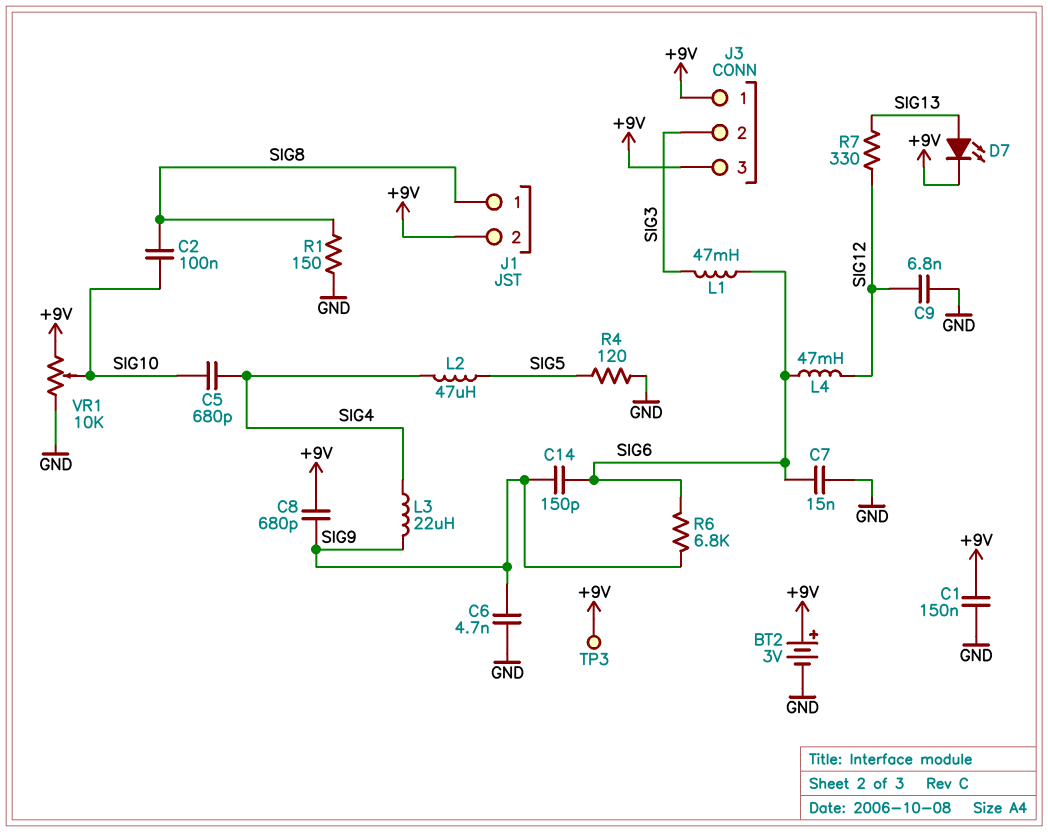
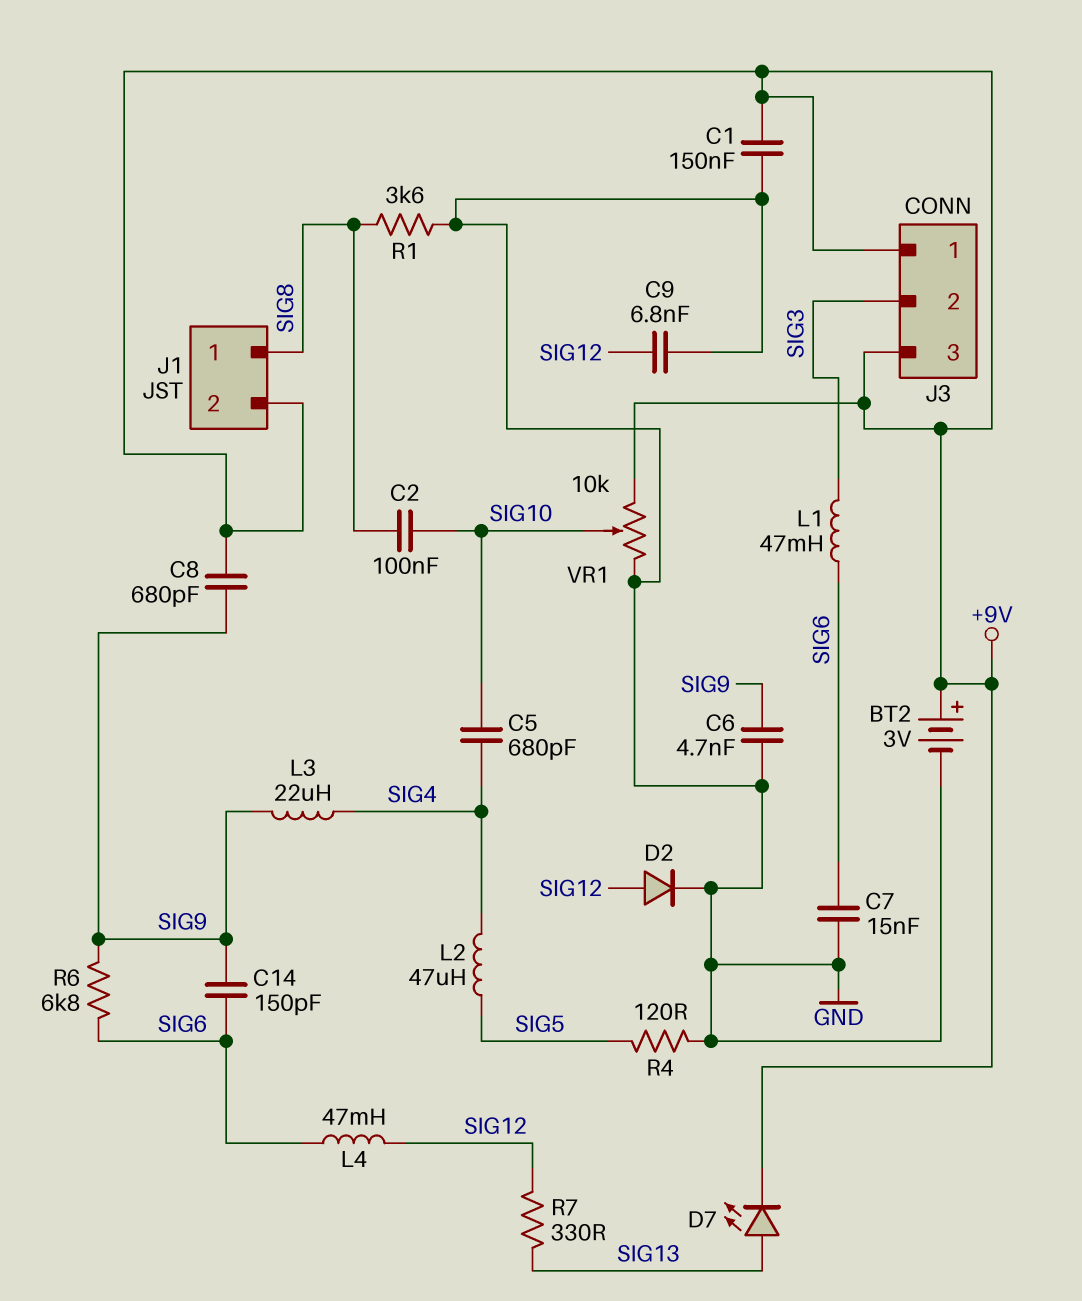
D2: none -> diode (A SIG12, K GND)
R1: 150 (GND, SIG8) -> 3.6k (GND, SIG8)
TP3: test point (+9V) -> none

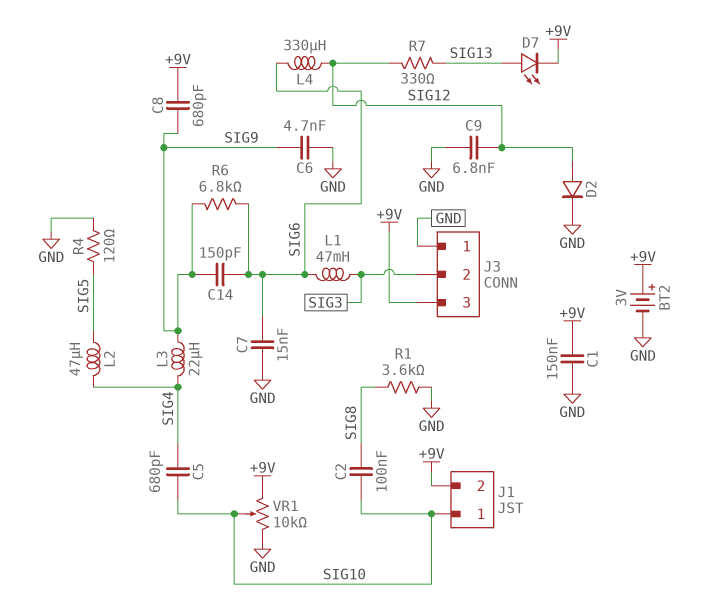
J1 pin 1: SIG8 -> SIG10
J3 pin 1: +9V -> GND
L4: 47mH (SIG6, SIG12) -> 330uH (SIG6, SIG12)

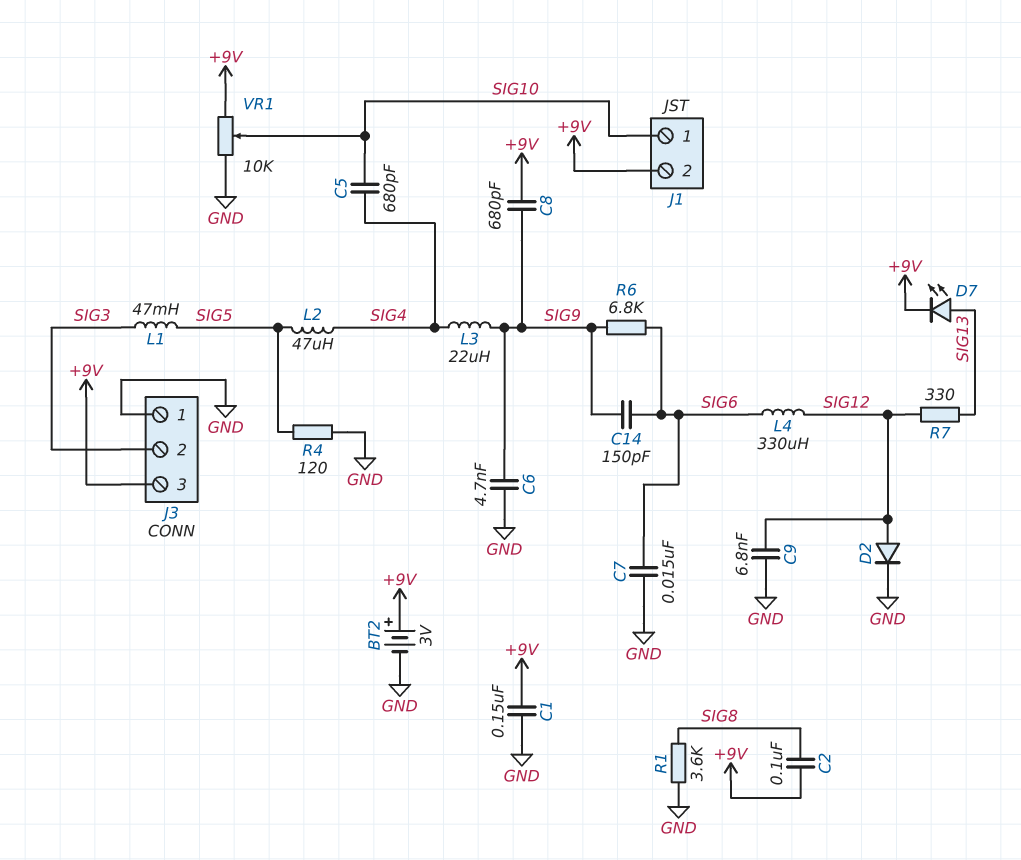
C2: 100nF (SIG8, SIG10) -> 100nF (+9V, SIG8)
L1: 47mH (SIG3, SIG6) -> 47mH (SIG3, SIG5)

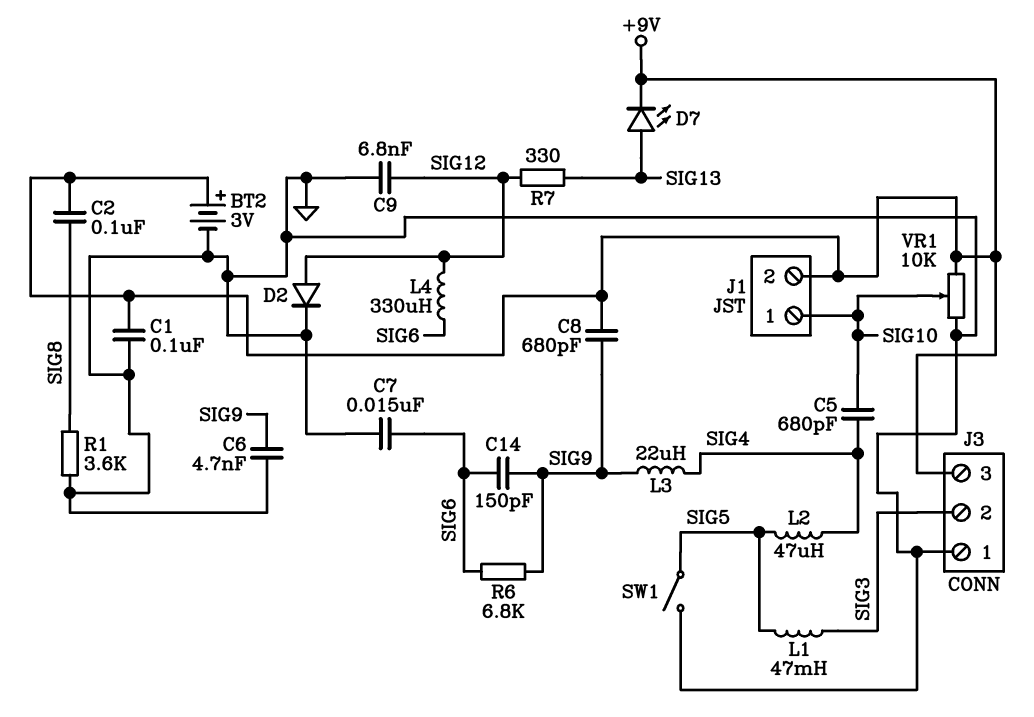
C1: 150nF (+9V, GND) -> 100nF (+9V, GND)
R4: 120 (GND, SIG5) -> none
SW1: none -> switch (GND, SIG5)

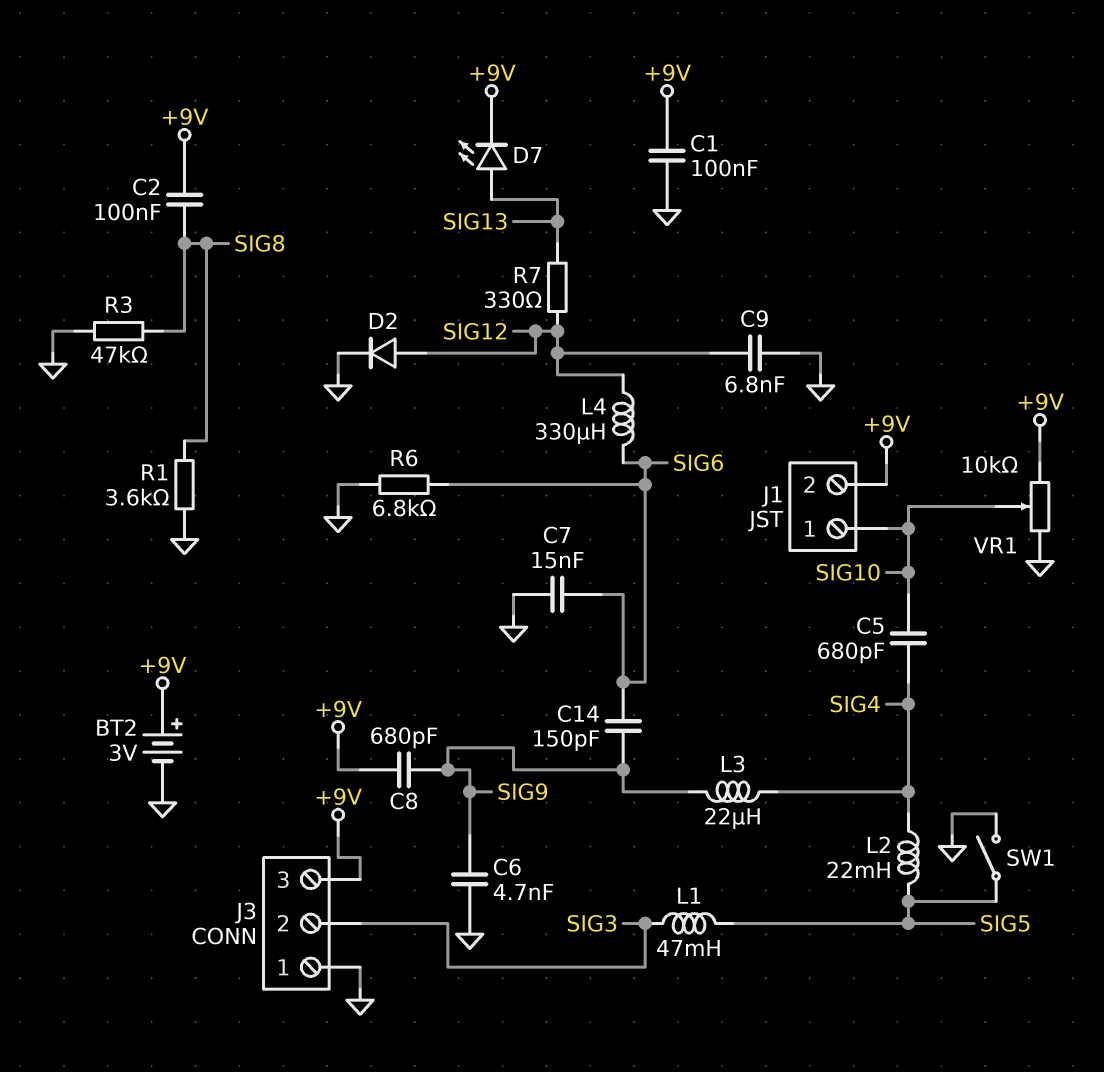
L2: 47uH (SIG4, SIG5) -> 22mH (SIG4, SIG5)
R3: none -> 47k (GND, SIG8)
R6: 6.8k (SIG6, SIG9) -> 6.8k (GND, SIG6)

